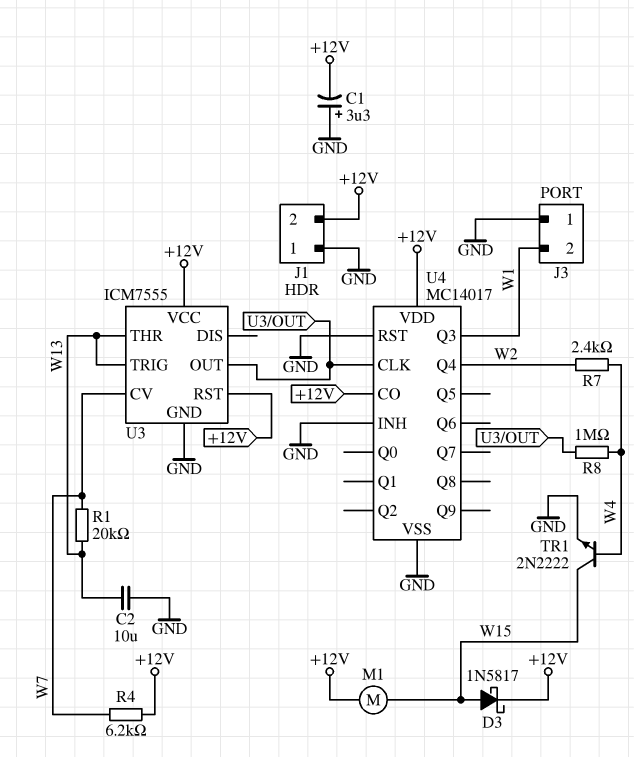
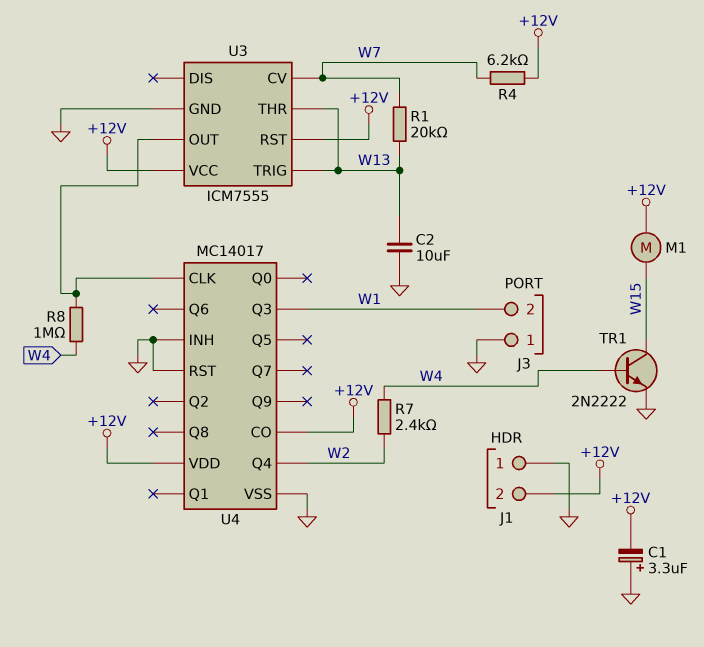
D3: schottky 1N5817 (A W15, K +12V) -> none

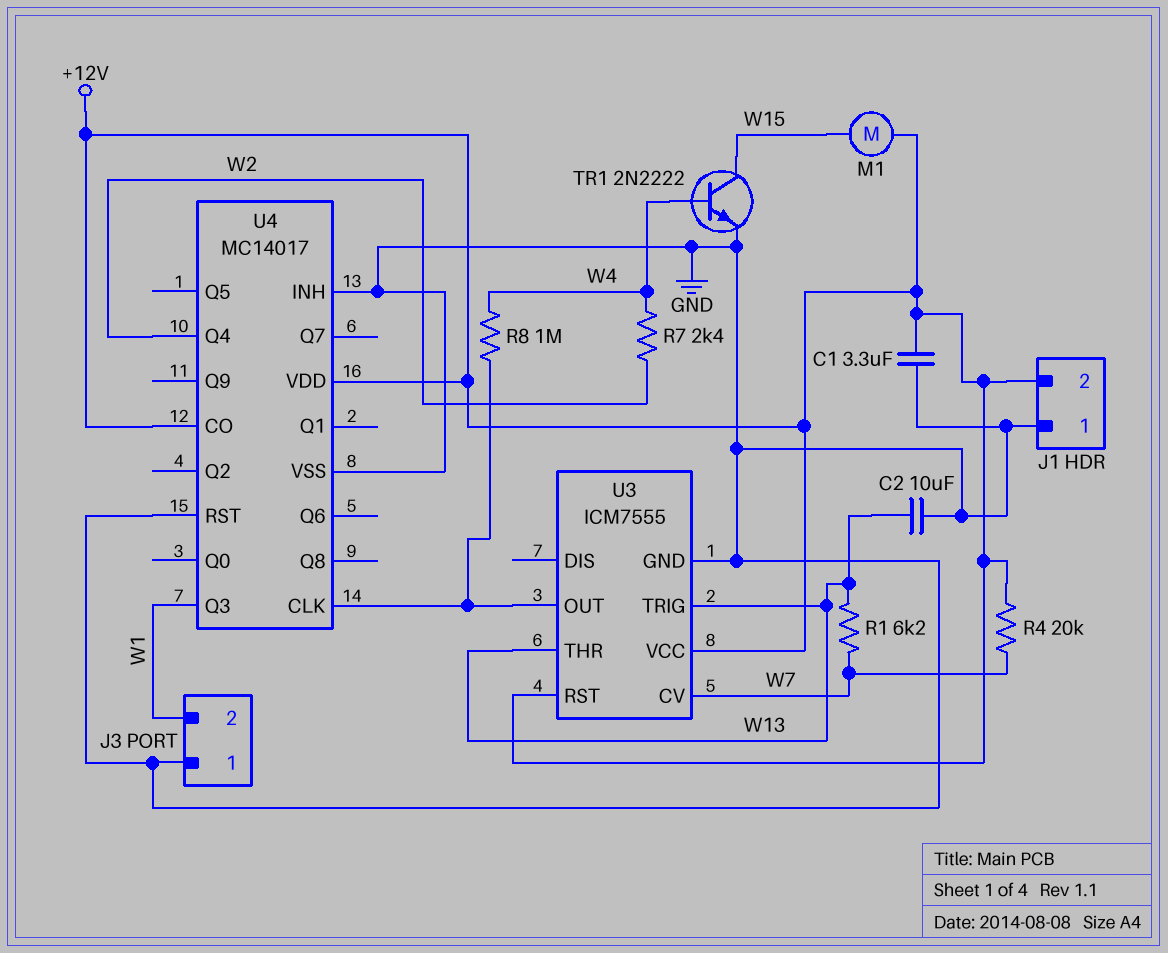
C1: 3.3uF (plus GND, minus +12V) -> 3.3uF (+12V, GND)
R1: 20k (W7, W13) -> 6.2k (W7, W13)
R4: 6.2k (+12V, W7) -> 20k (+12V, W7)

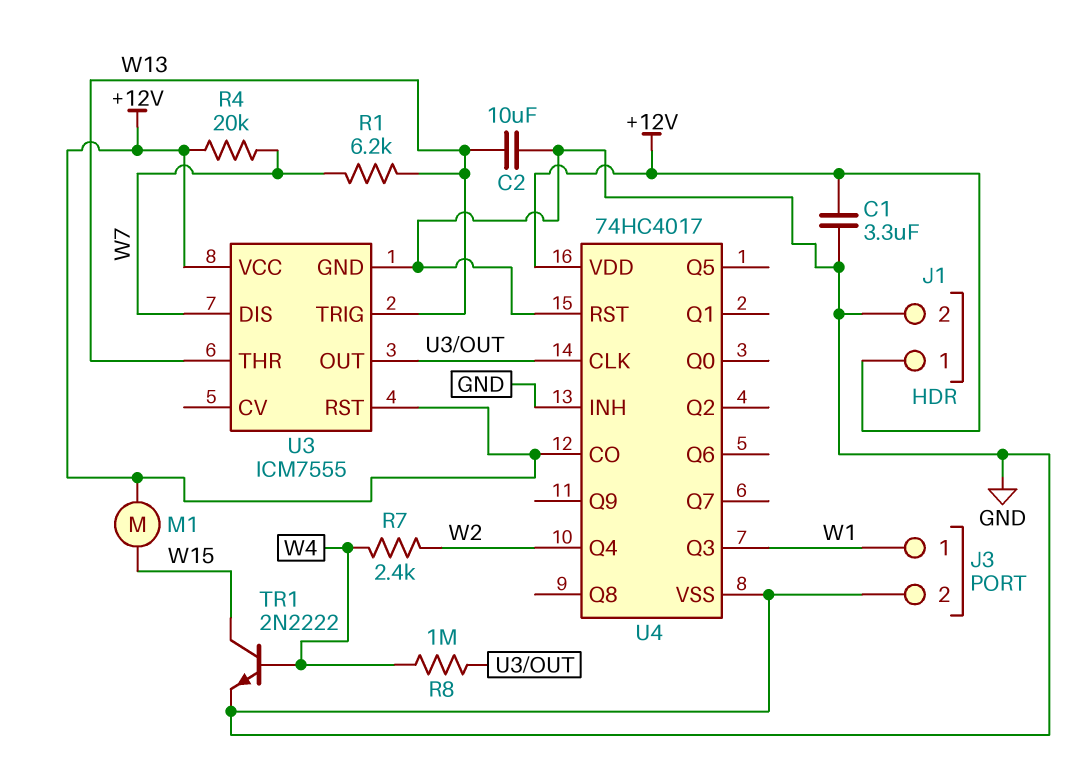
J1 pin 1: GND -> +12V
J1 pin 2: +12V -> GND
J3 pin 1: GND -> W1
J3 pin 2: W1 -> GND
U3 pin CV: W7 -> none
U3 pin DIS: none -> W7
U4: MC14017 -> 74HC4017

